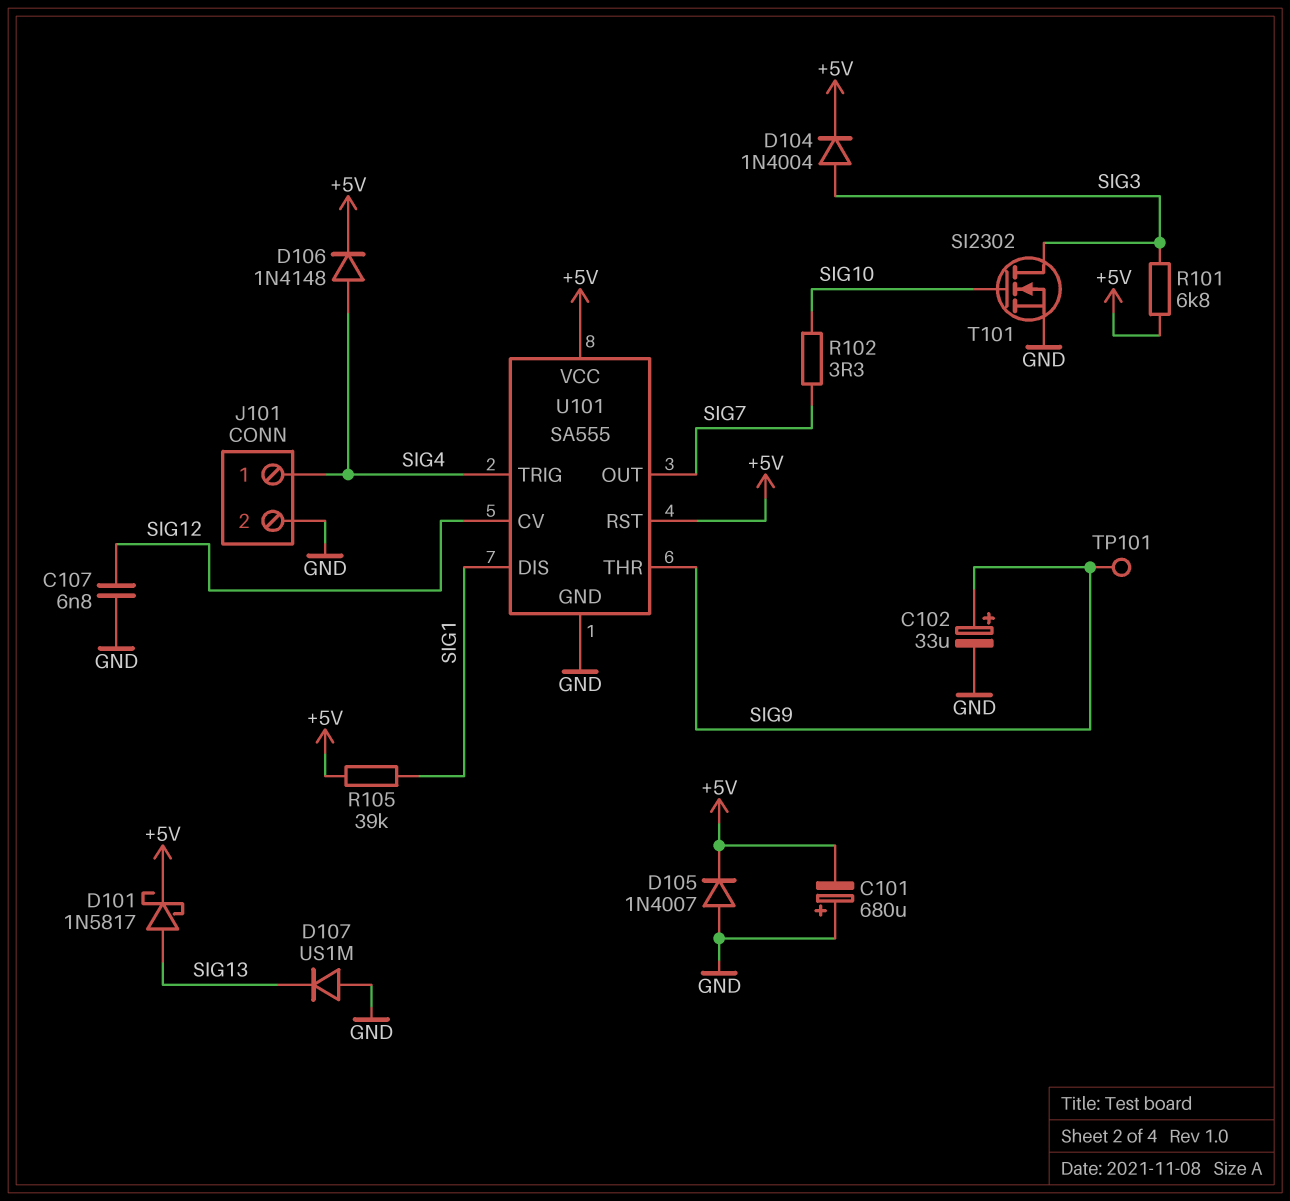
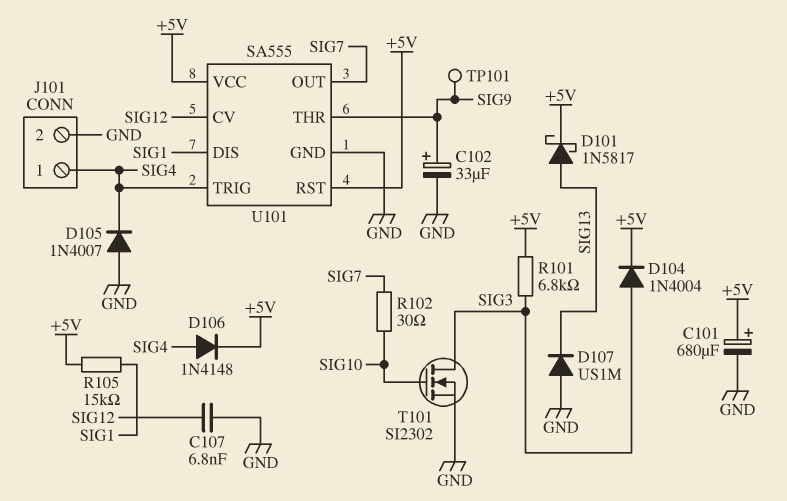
C101: 680uF (plus GND, minus +5V) -> 680uF (plus +5V, minus GND)
D105: diode 1N4007 (A GND, K +5V) -> diode 1N4007 (A GND, K SIG4)
R102: 3.3 (SIG7, SIG10) -> 30 (SIG7, SIG10)
R105: 39k (+5V, SIG1) -> 15k (+5V, SIG1)

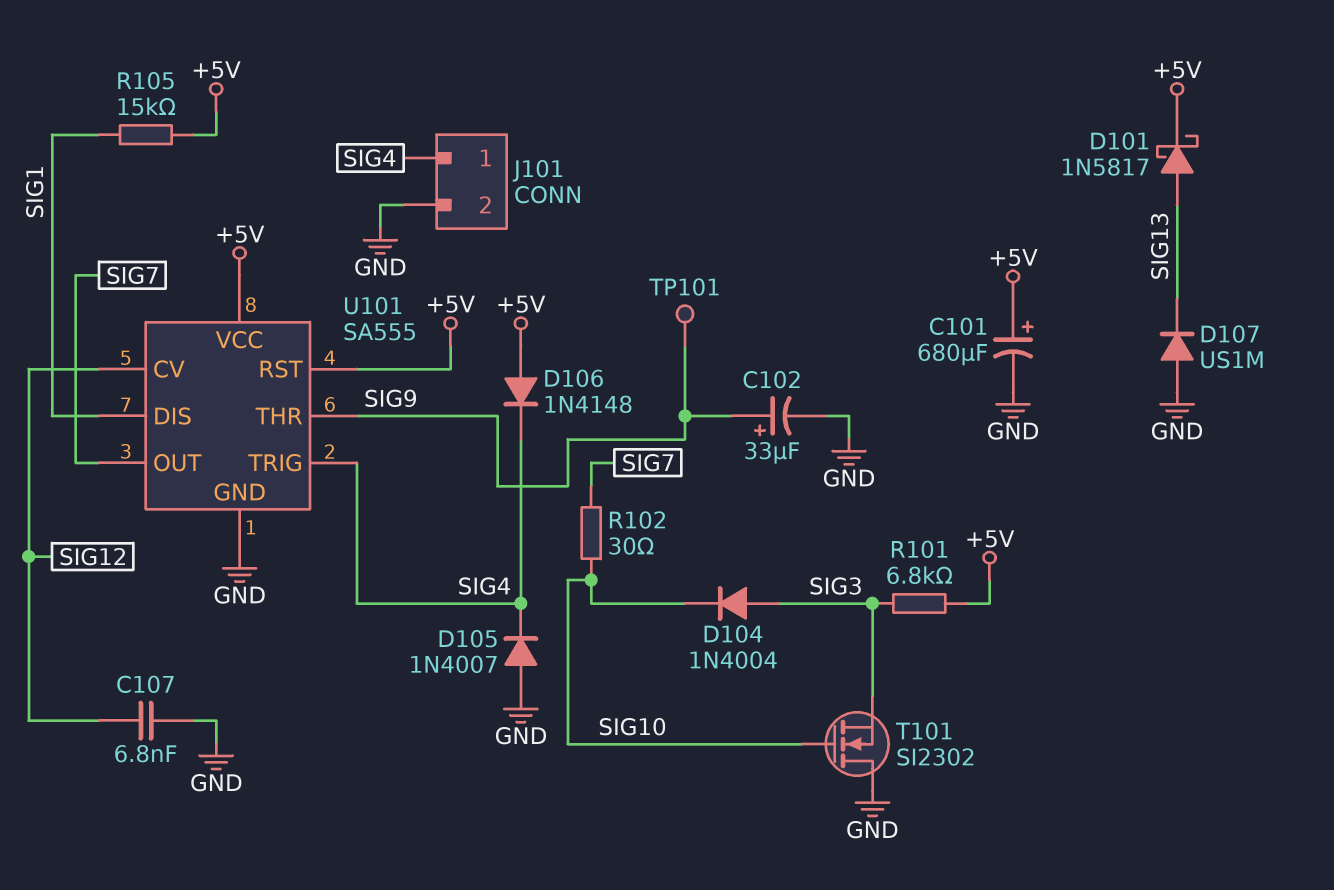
D104: diode 1N4004 (A SIG3, K +5V) -> diode 1N4004 (A SIG3, K SIG10)
D106: diode 1N4148 (A SIG4, K +5V) -> diode 1N4148 (A +5V, K SIG4)
T101: NMOS SI2302 (G SIG10, D SIG3, S GND) -> NMOS SI2302 (G SIG10, D GND, S SIG3)

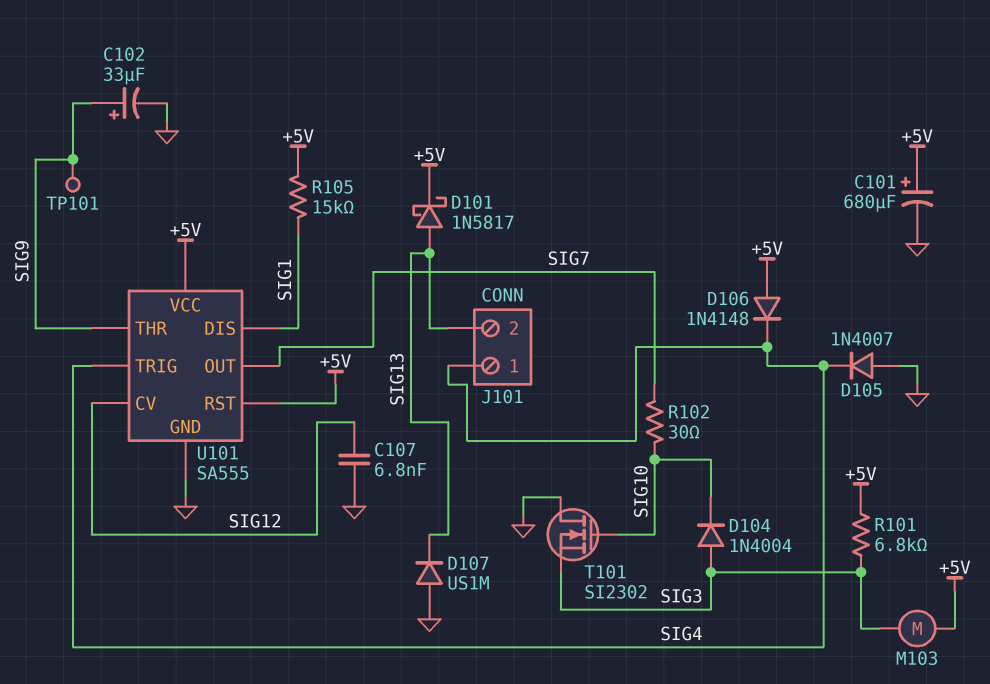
J101 pin 2: GND -> SIG13
M103: none -> motor (+5V, SIG3)

